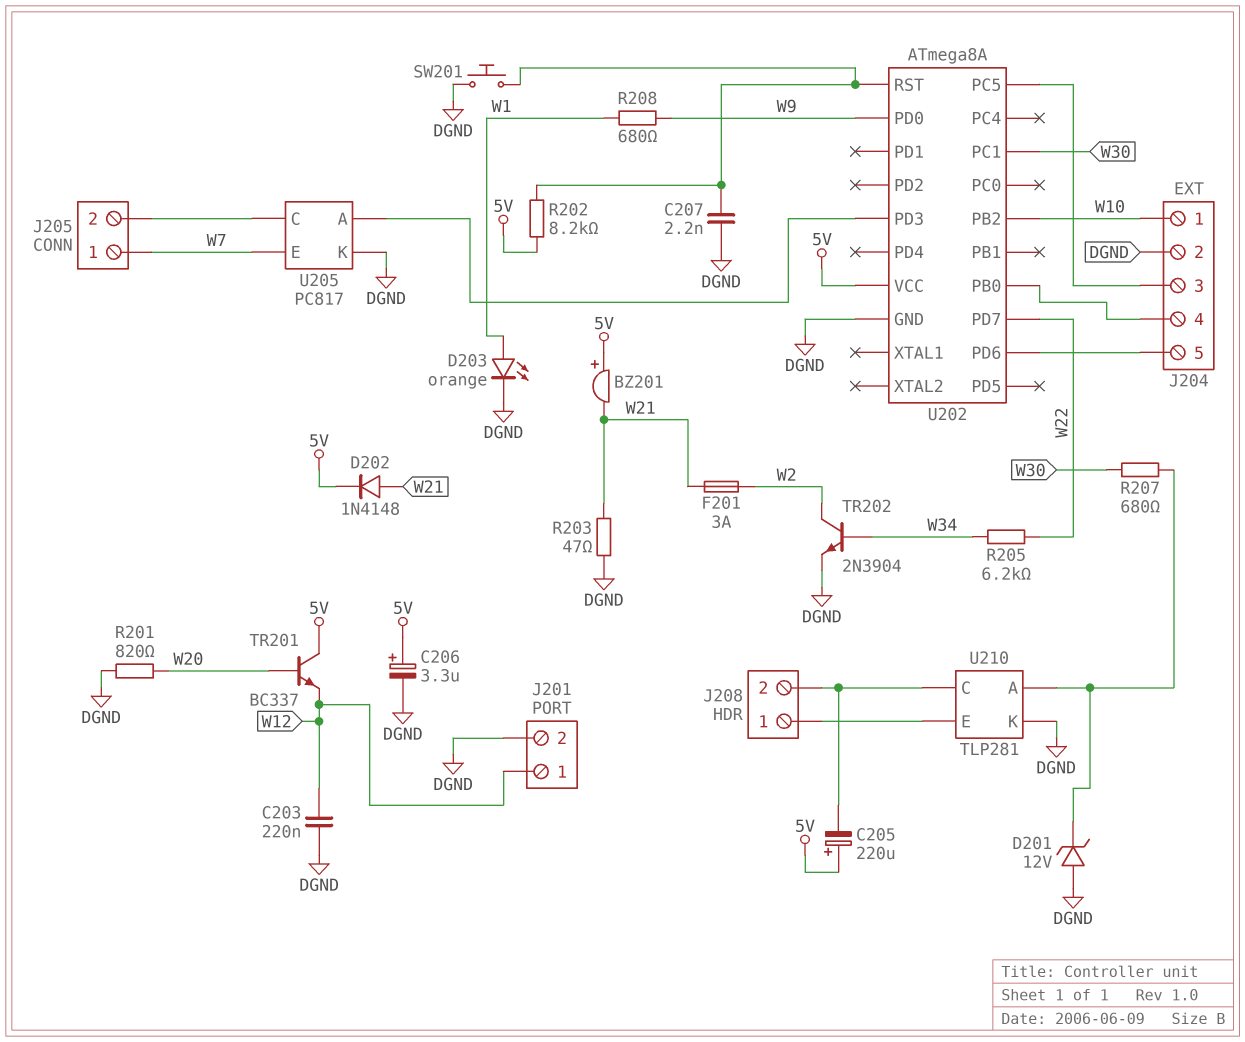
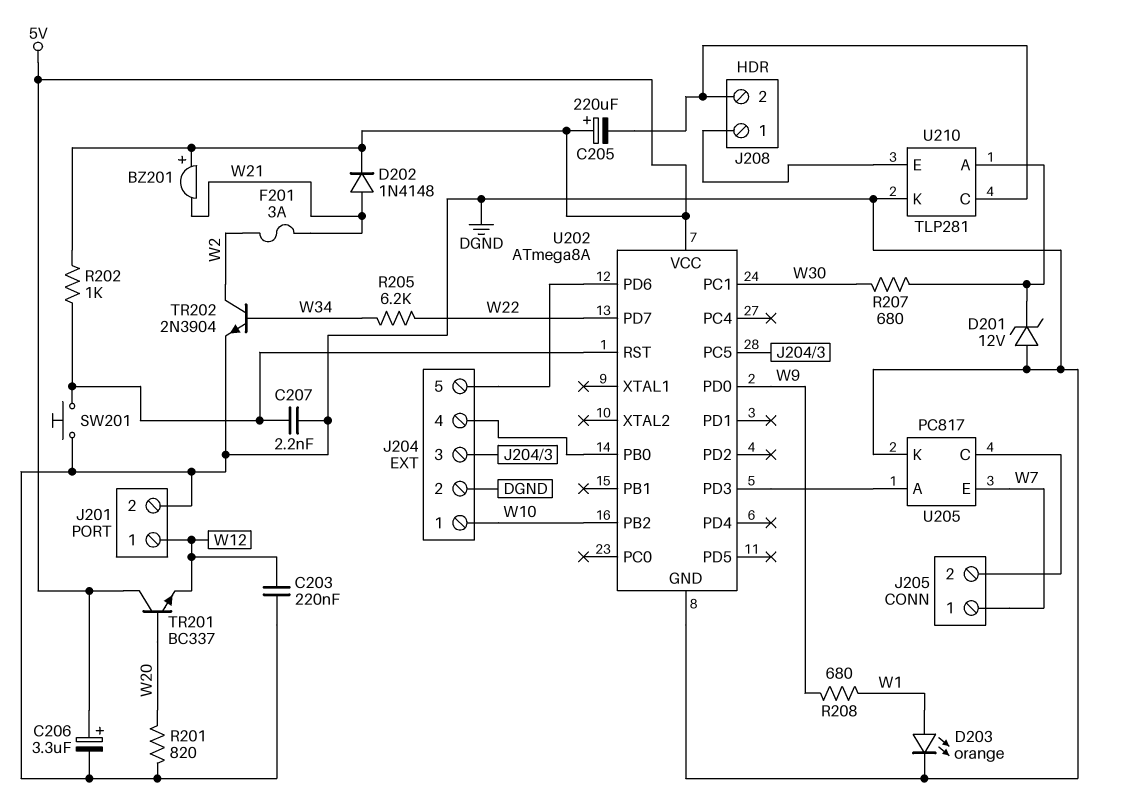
R202: 8.2k (5V, U202/RST) -> 1k (5V, U202/RST)
R203: 47 (DGND, W21) -> none

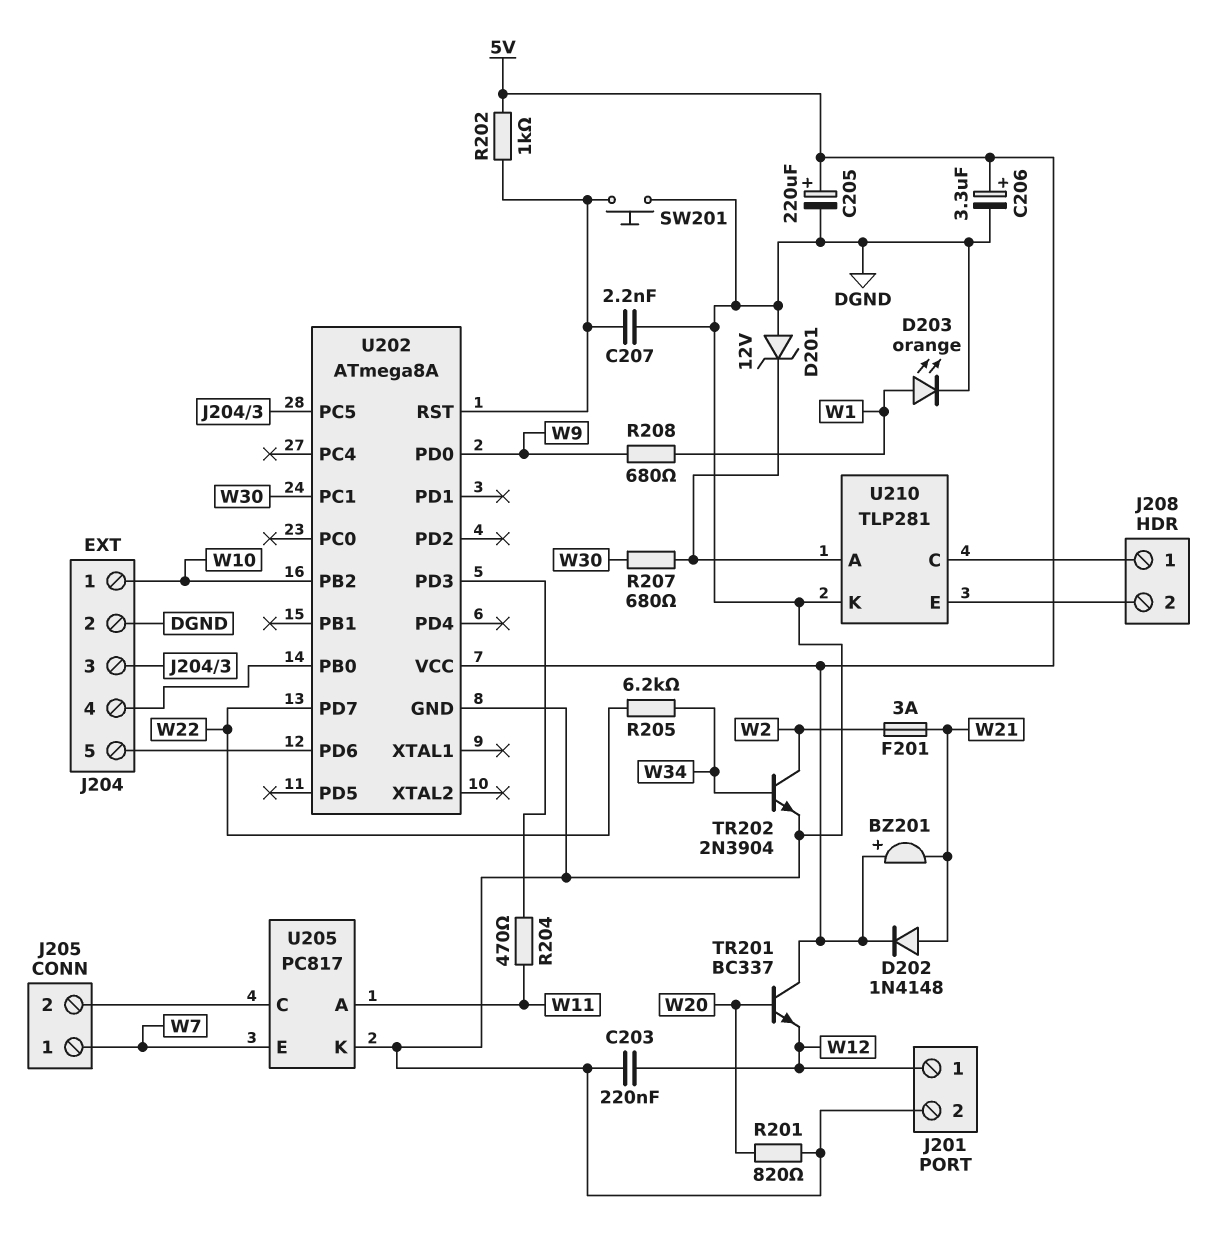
C205: 220uF (plus 5V, minus J208/2) -> 220uF (plus 5V, minus DGND)
R204: none -> 470 (U202/PD3, W11)
U205 pin A: U202/PD3 -> W11
U210 pin C: J208/2 -> J208/1
U210 pin E: J208/1 -> J208/2

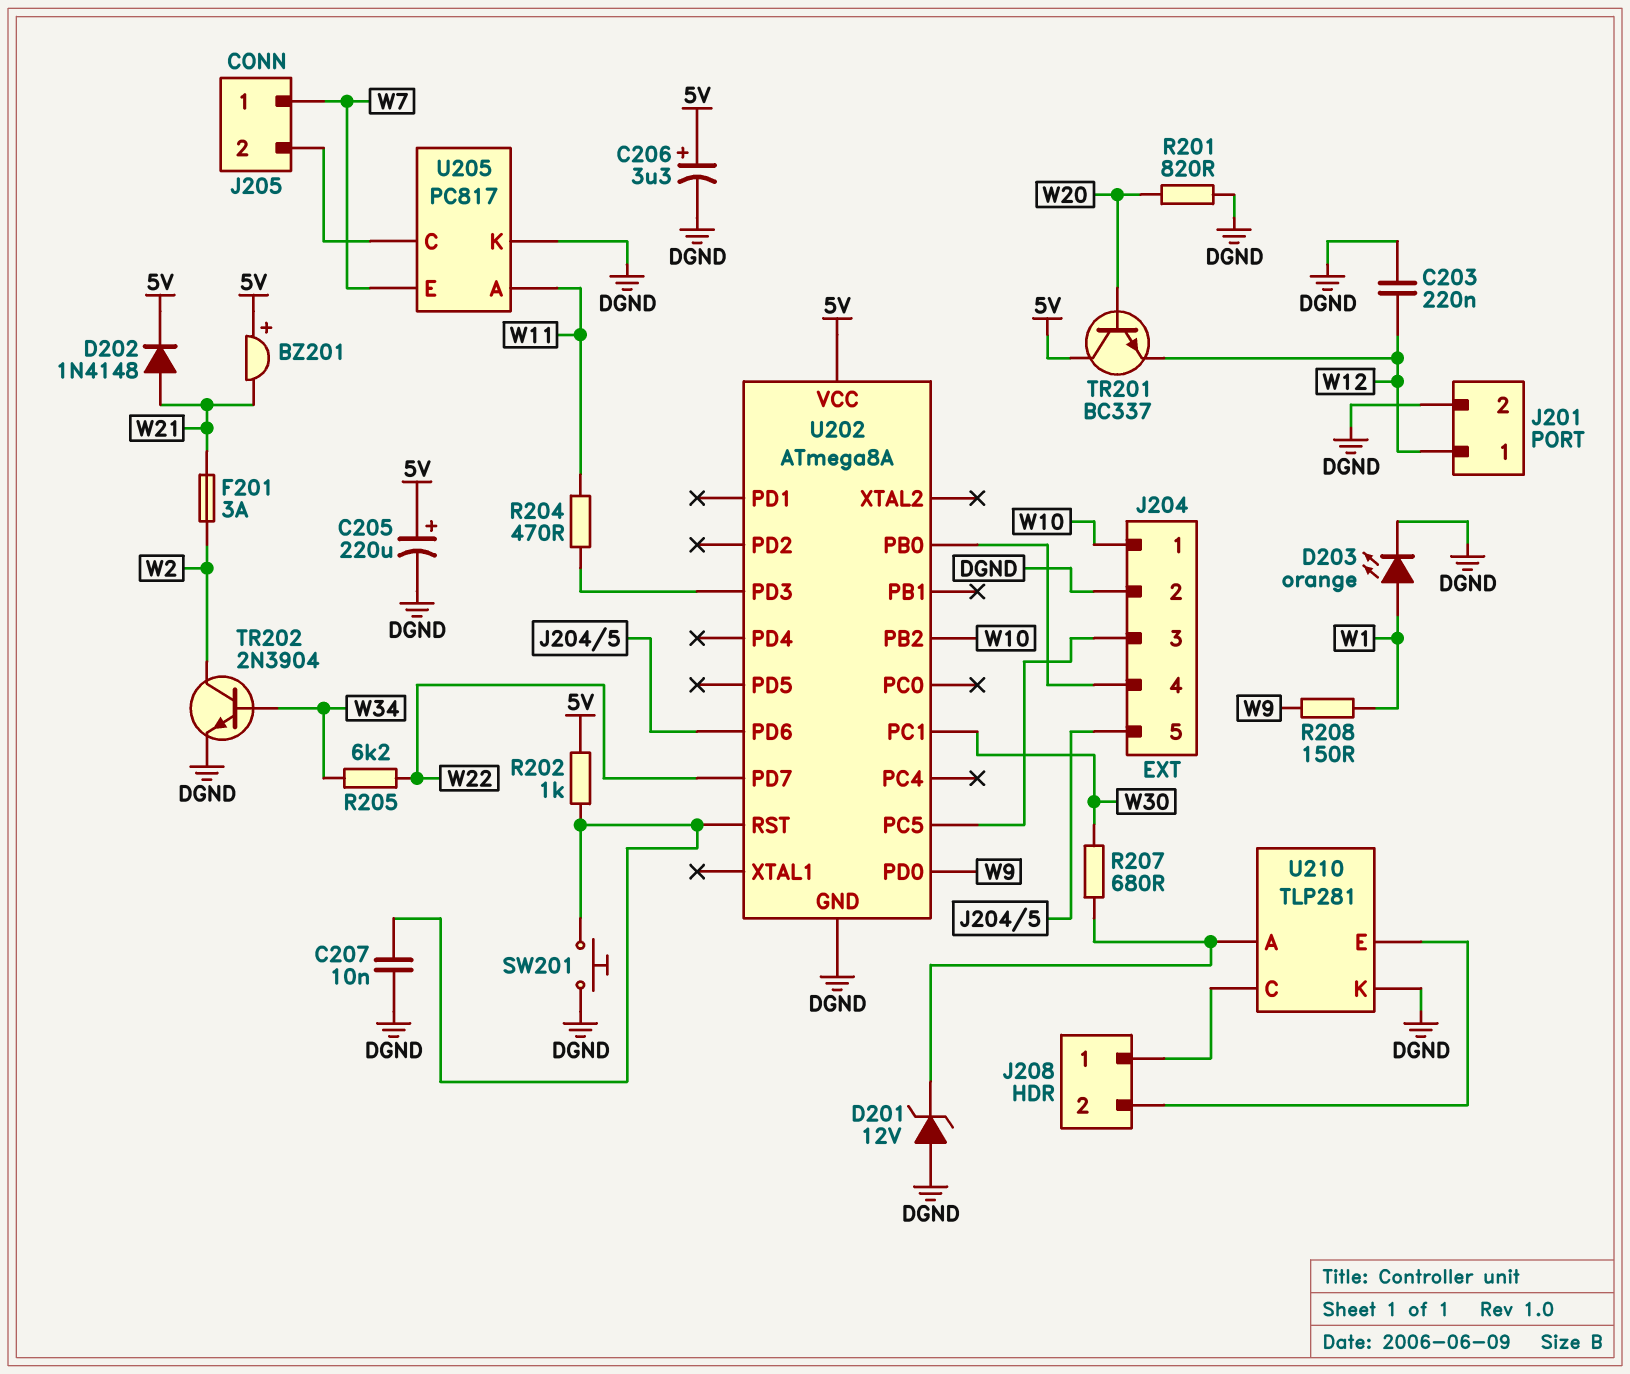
C207: 2.2nF (DGND, U202/RST) -> 10nF (DGND, U202/RST)
R208: 680 (W1, W9) -> 150 (W1, W9)

